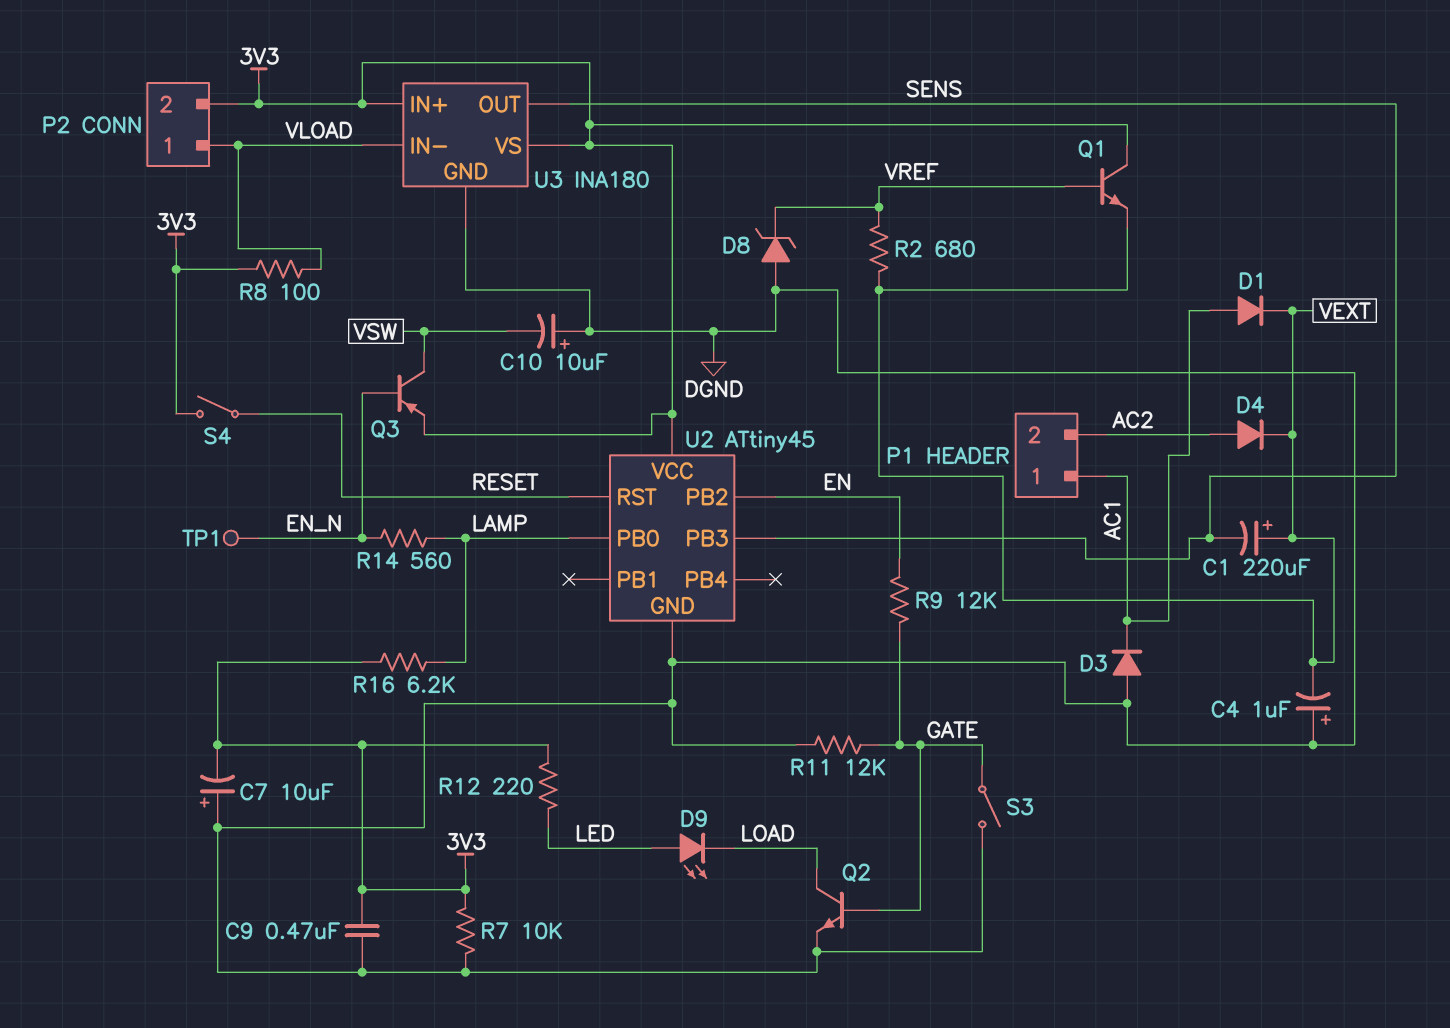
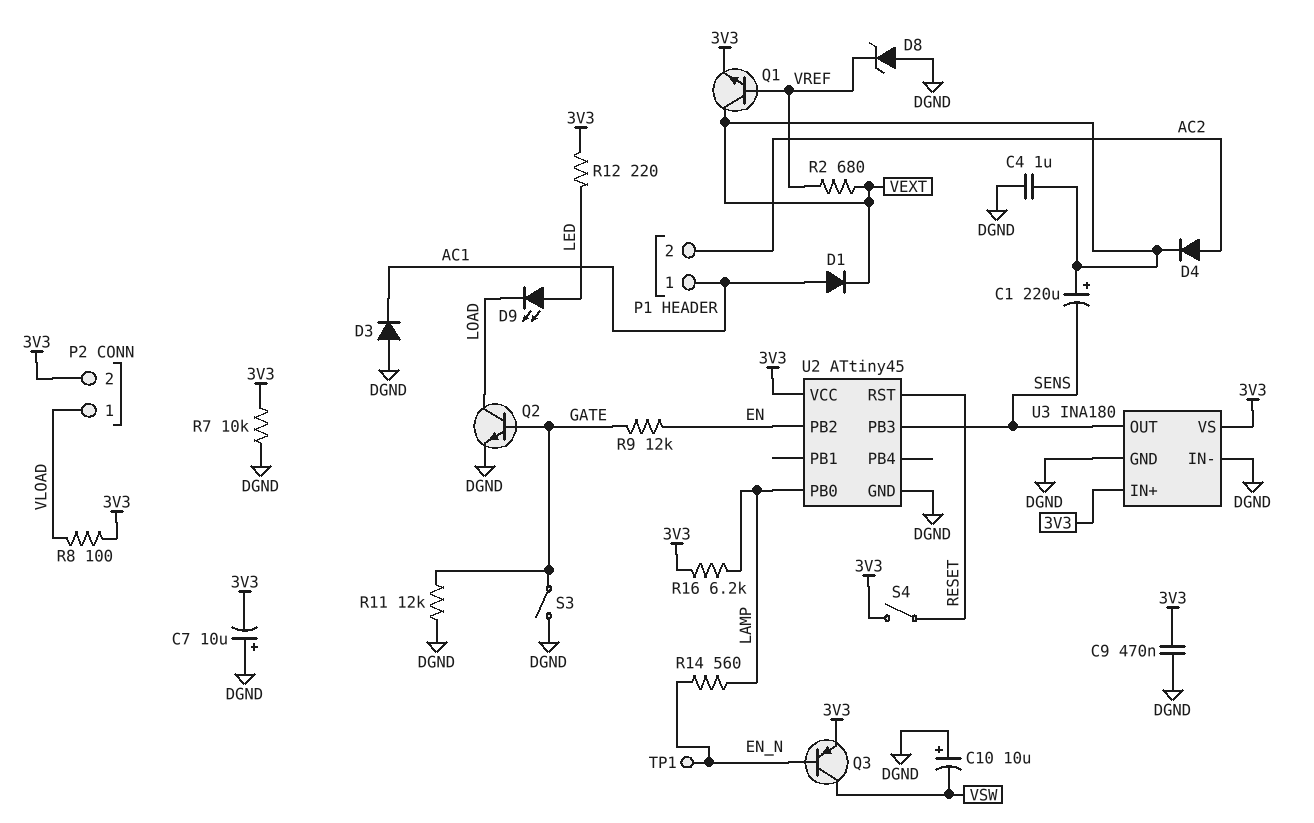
C4: 1uF (plus DGND, minus VEXT) -> 1uF (DGND, VEXT)
Q1: NPN (B VREF, C 3V3, E VEXT) -> NPN (B VREF, C VEXT, E 3V3)
U3 pin IN-: VLOAD -> DGND

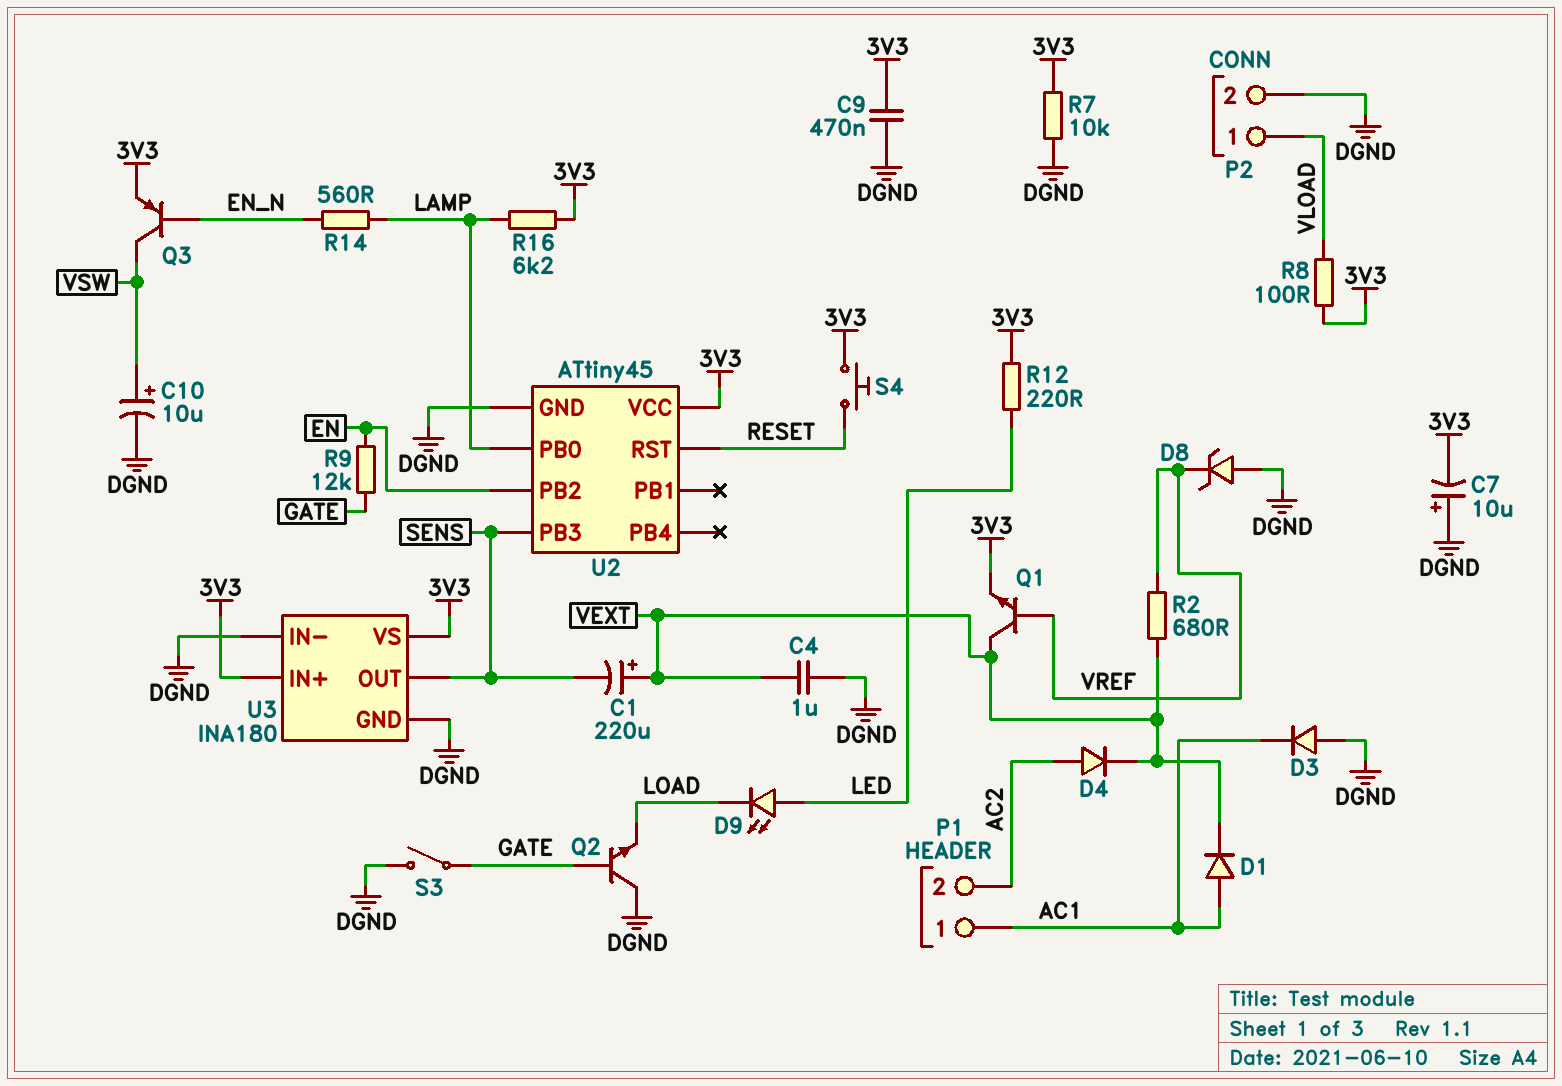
C10: 10uF (plus DGND, minus VSW) -> 10uF (plus VSW, minus DGND)
P2 pin 2: 3V3 -> DGND
Q2: NPN (B GATE, C LOAD, E DGND) -> NPN (B GATE, C DGND, E LOAD)
R11: 12k (DGND, GATE) -> none
S4: switch (3V3, RESET) -> button (3V3, RESET)
TP1: test point (EN_N) -> none

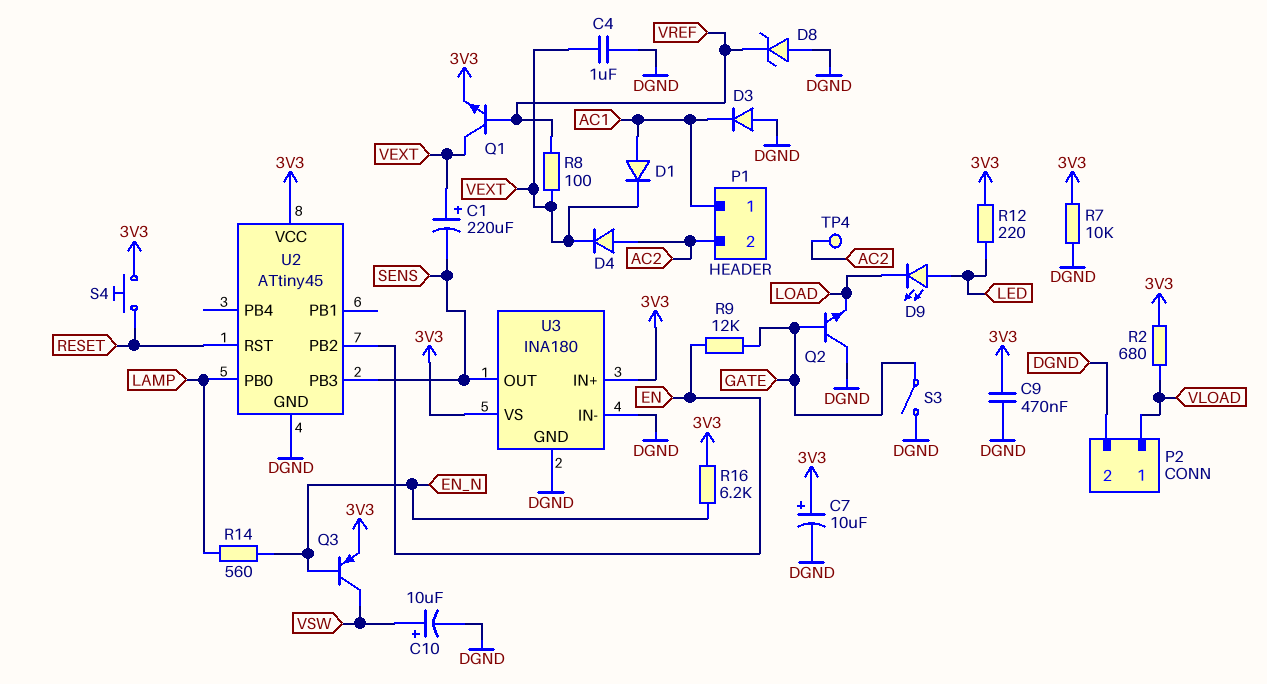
C7: 10uF (plus DGND, minus 3V3) -> 10uF (plus 3V3, minus DGND)
R2: 680 (VEXT, VREF) -> 680 (3V3, VLOAD)
R8: 100 (3V3, VLOAD) -> 100 (VEXT, VREF)
R16: 6.2k (3V3, LAMP) -> 6.2k (3V3, EN_N)
TP4: none -> test point (AC2)

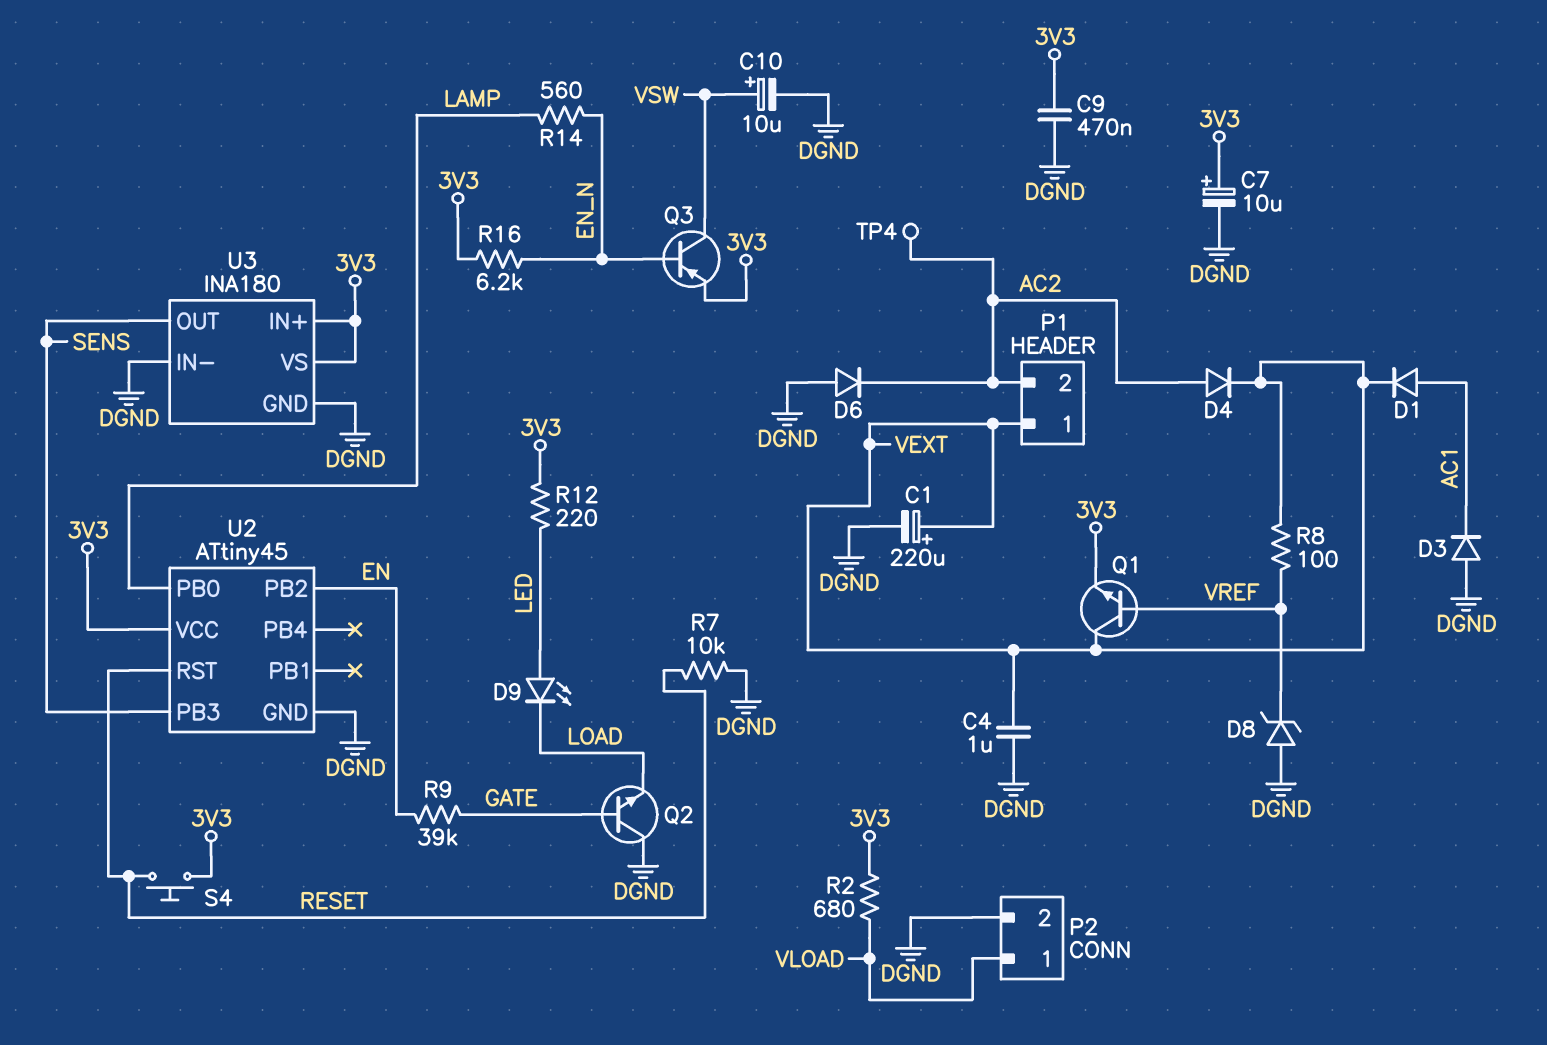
C1: 220uF (plus VEXT, minus SENS) -> 220uF (plus VEXT, minus DGND)
D6: none -> diode (A DGND, K AC2)
P1 pin 1: AC1 -> VEXT
R7: 10k (3V3, DGND) -> 10k (DGND, RESET)
R9: 12k (EN, GATE) -> 39k (EN, GATE)
S3: switch (DGND, GATE) -> none

